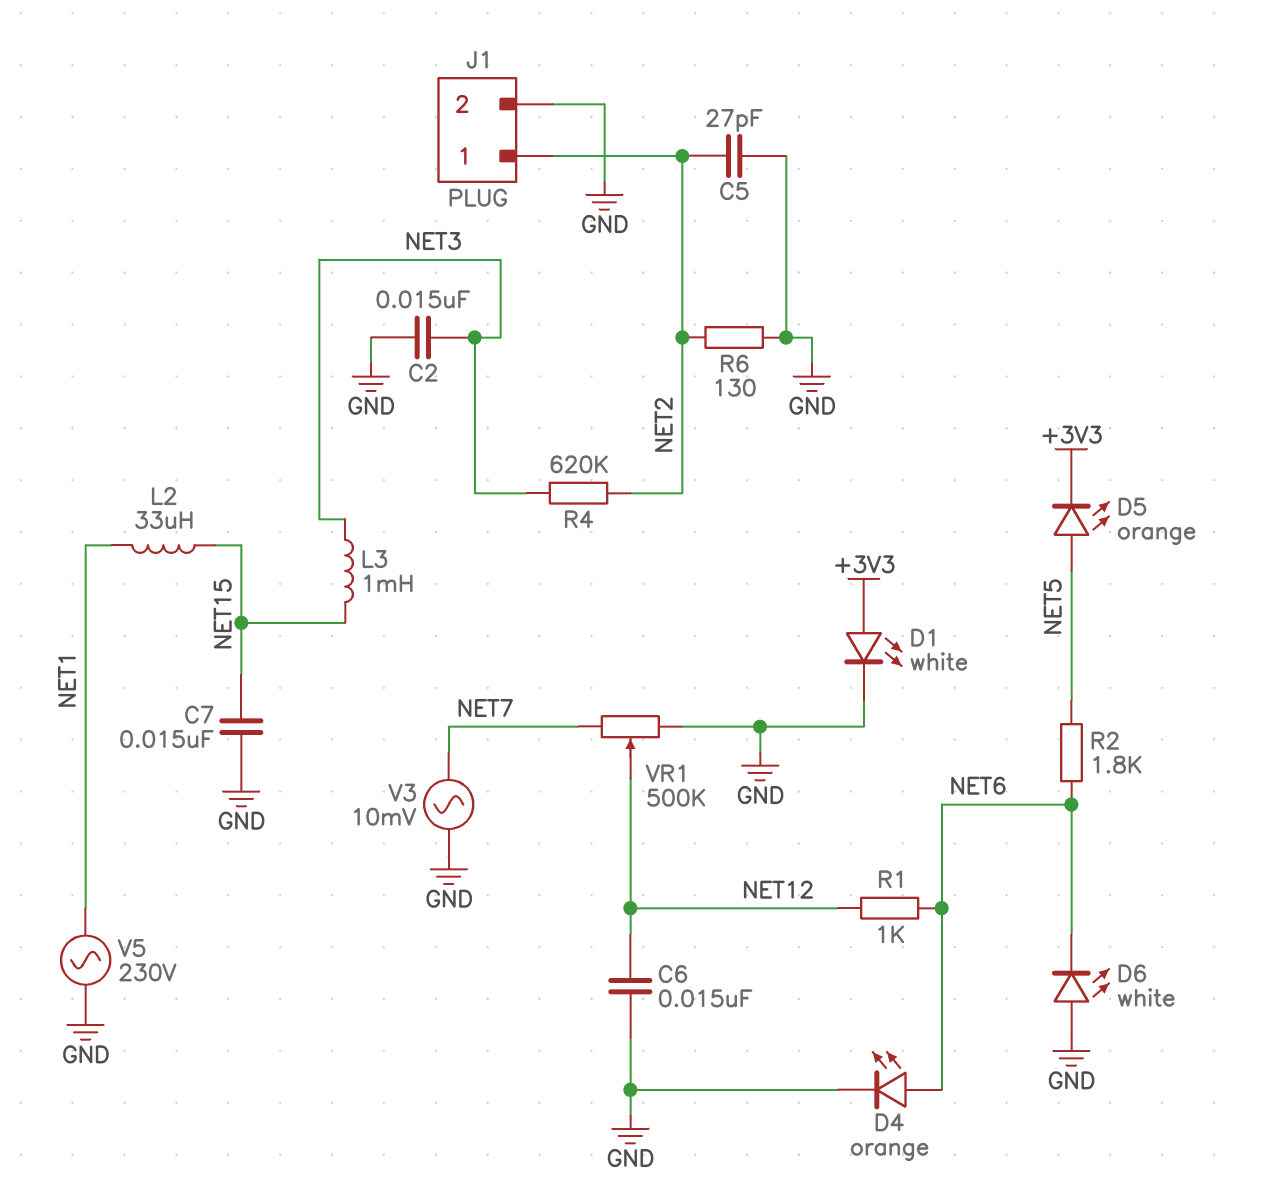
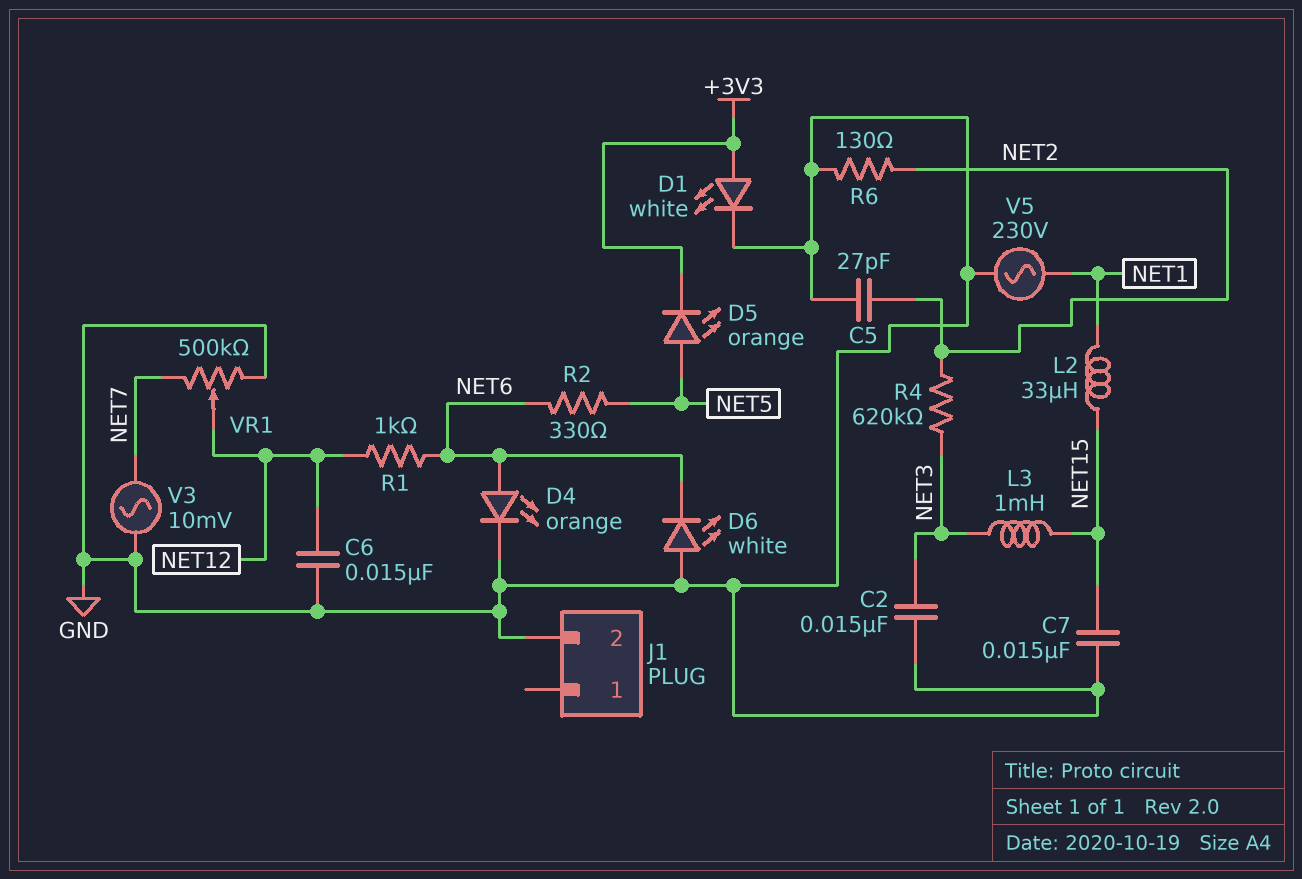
J1 pin 1: NET2 -> none
R2: 1.8k (NET5, NET6) -> 330 (NET5, NET6)

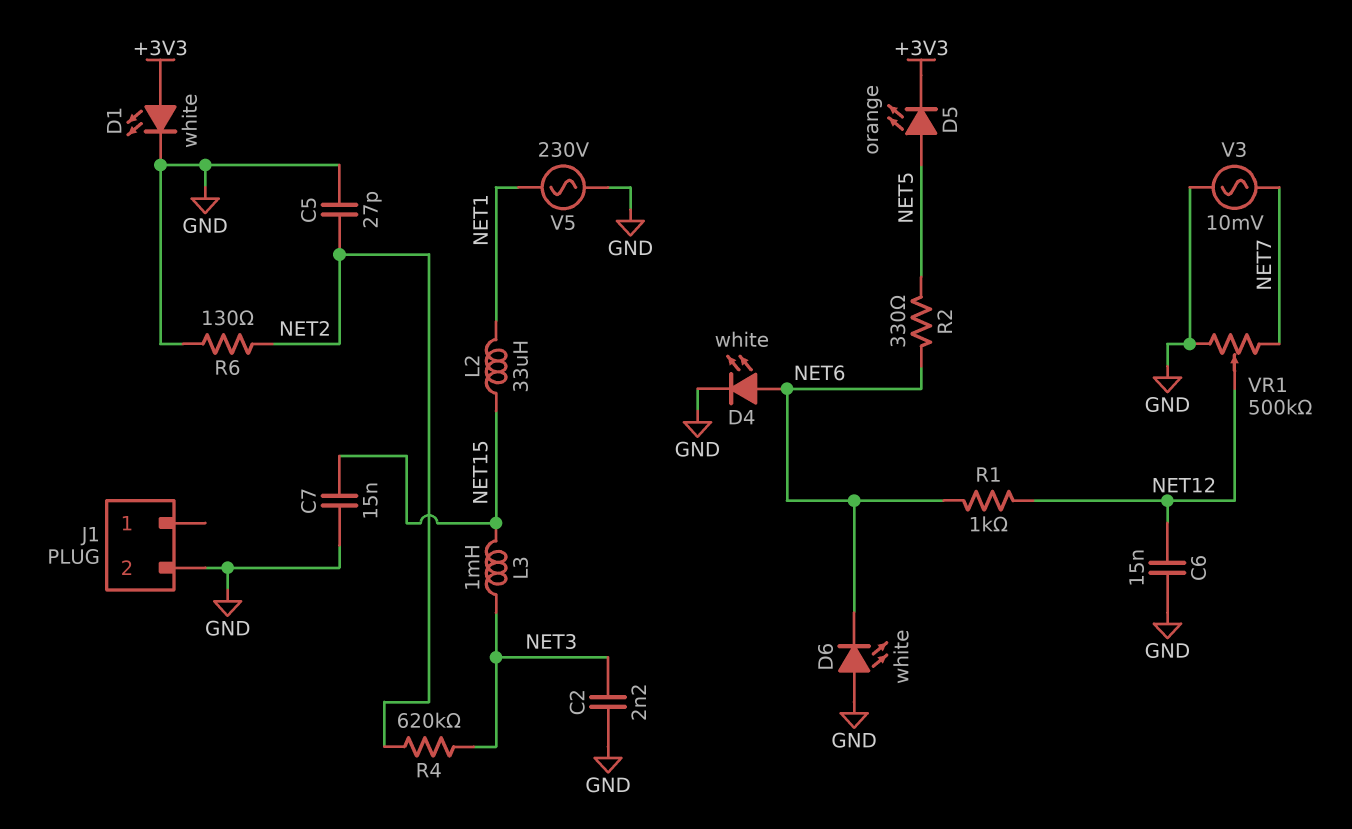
C2: 15nF (GND, NET3) -> 2.2nF (GND, NET3)
D4: LED orange (A NET6, K GND) -> LED white (A NET6, K GND)

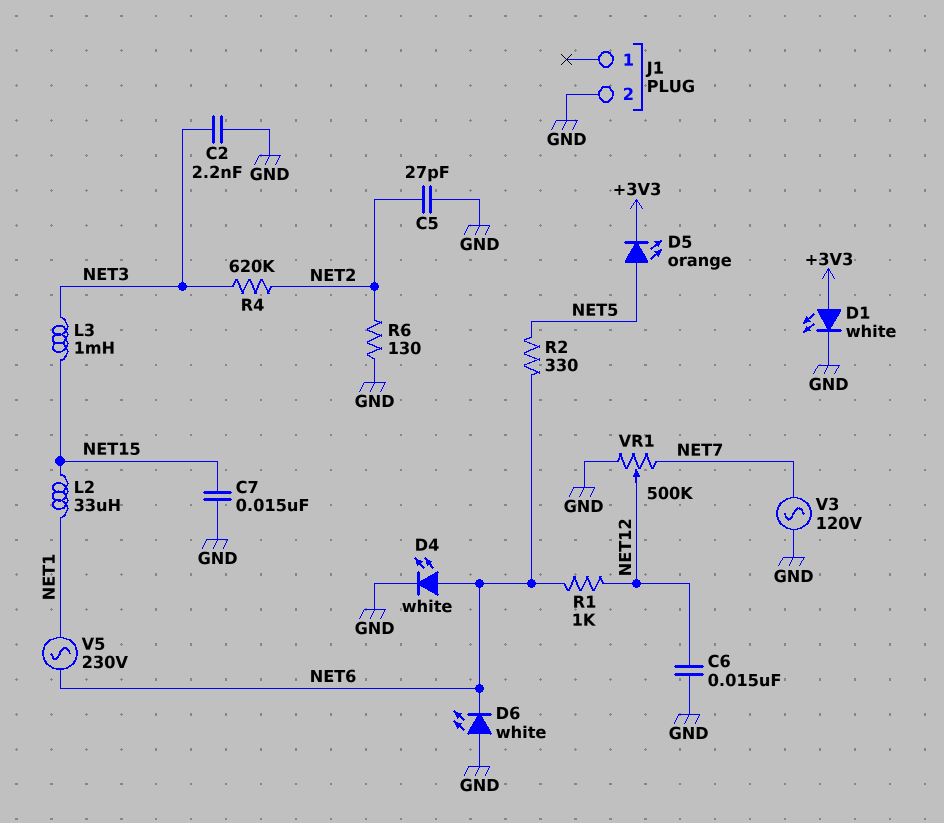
V3: AC 10mV (GND, NET7) -> AC 120V (GND, NET7)
V5: AC 230V (GND, NET1) -> AC 230V (NET1, NET6)

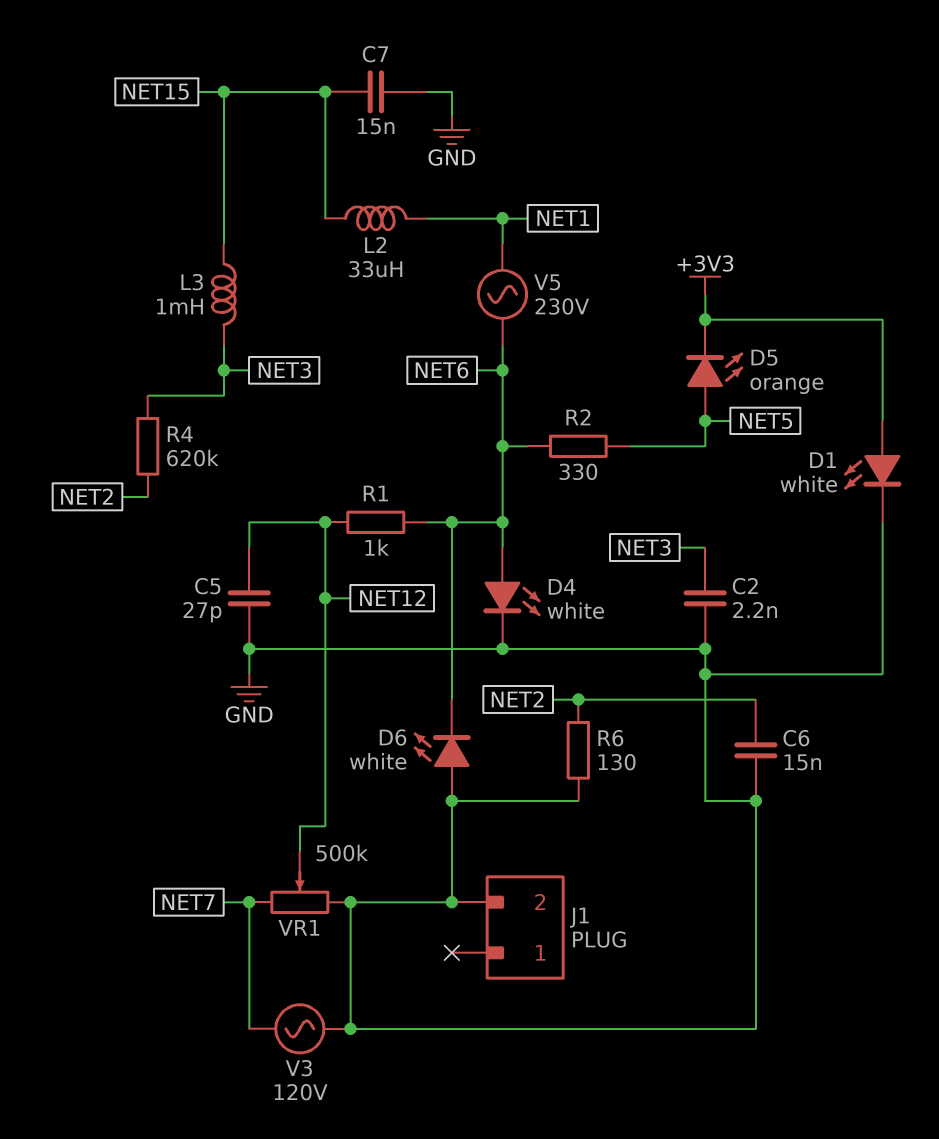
C5: 27pF (GND, NET2) -> 27pF (GND, NET12)
C6: 15nF (GND, NET12) -> 15nF (GND, NET2)

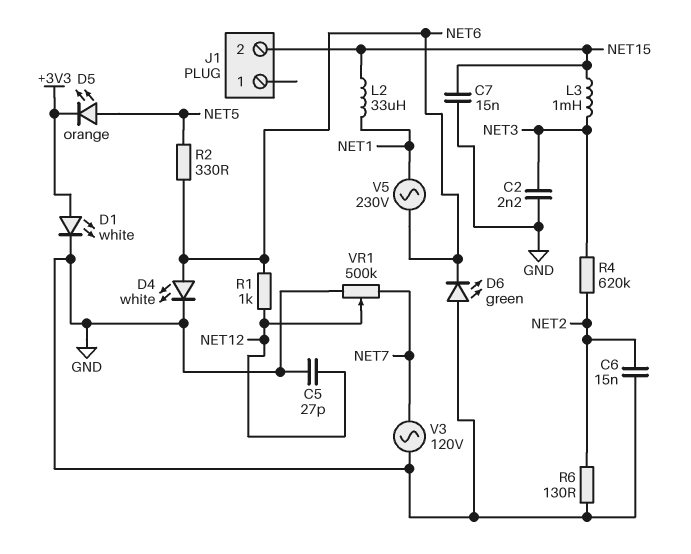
D6: LED white (A GND, K NET6) -> LED green (A GND, K NET6)
J1 pin 2: GND -> NET15

